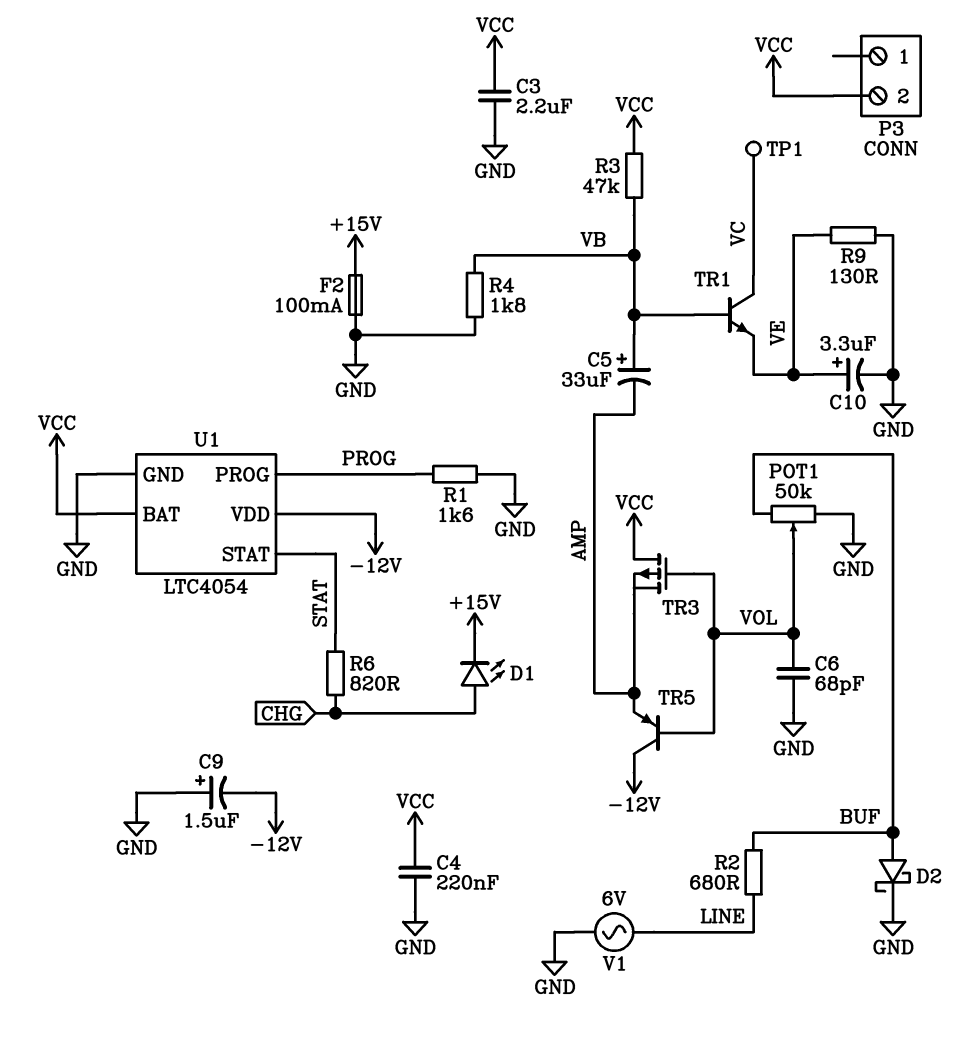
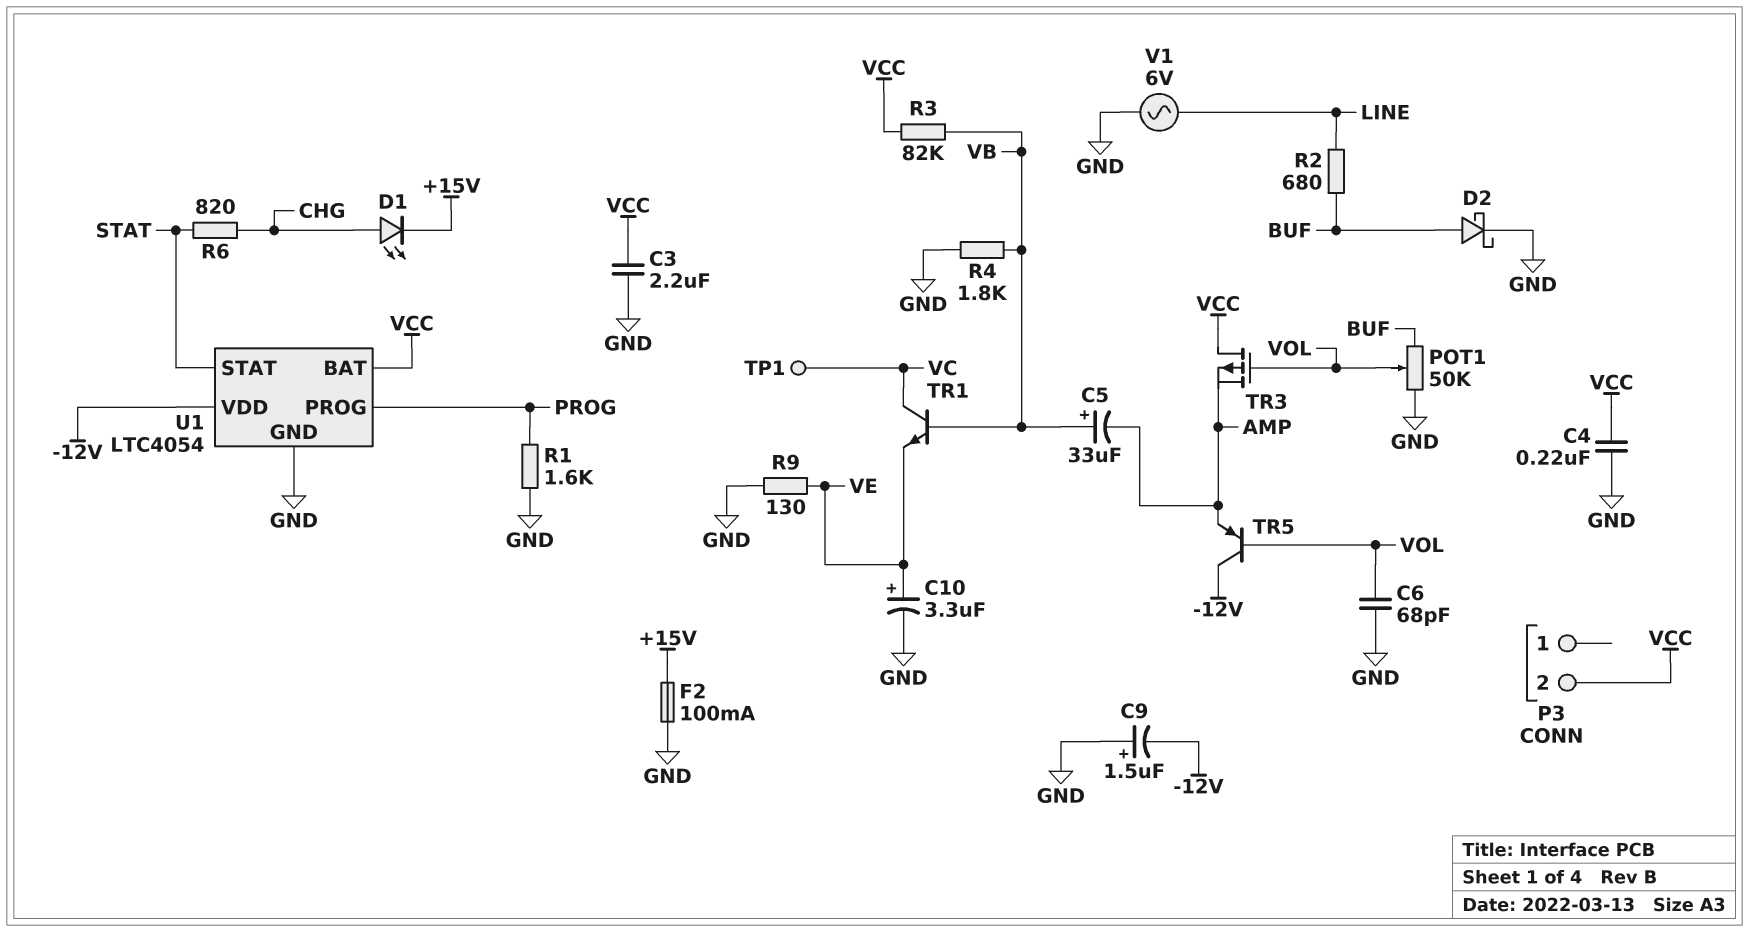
R3: 47k (VB, VCC) -> 82k (VB, VCC)

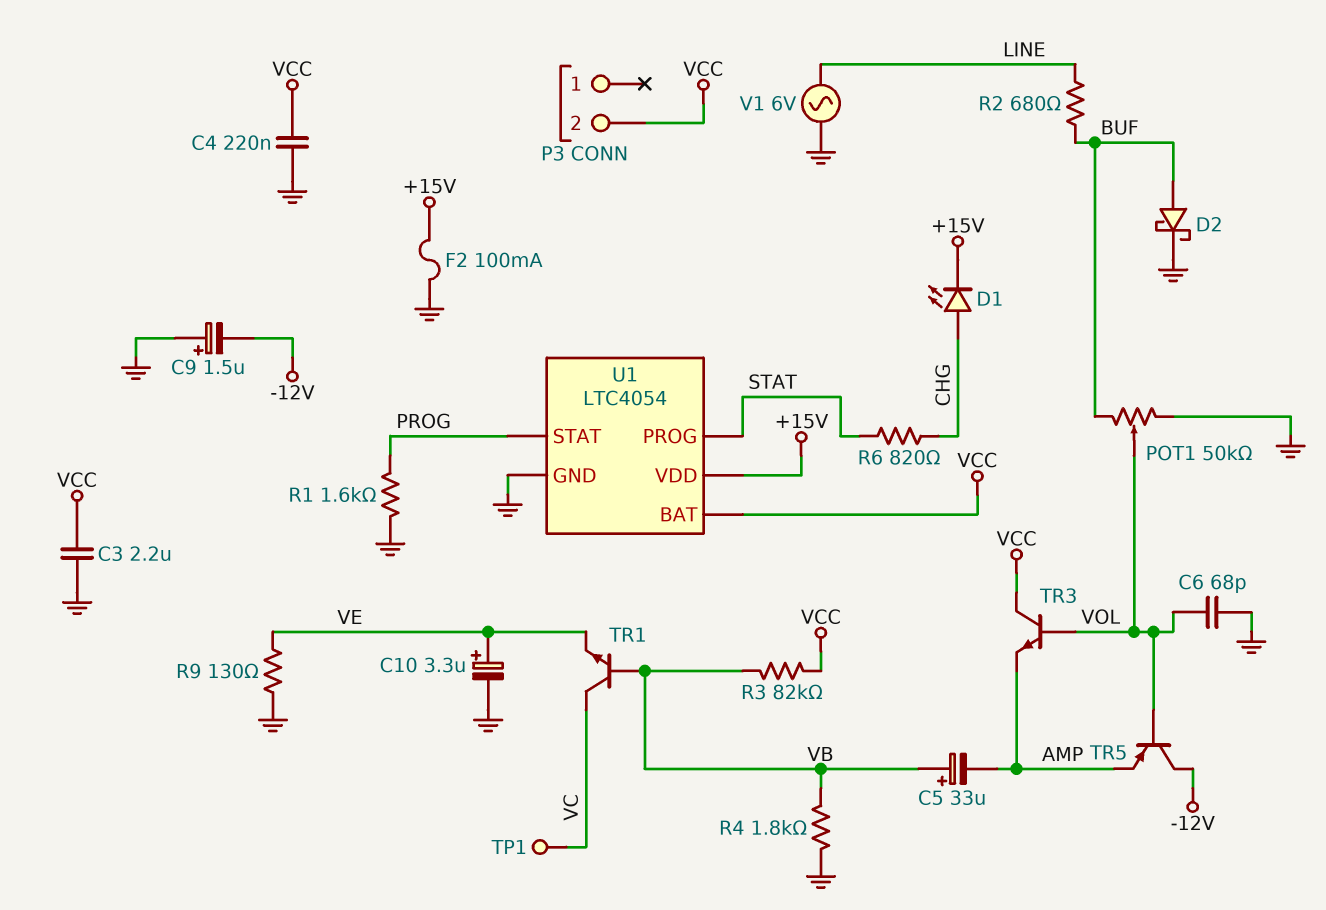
TR3: PMOS (G VOL, D VCC, S AMP) -> NPN (B VOL, C VCC, E AMP)
U1 pin PROG: PROG -> STAT
U1 pin STAT: STAT -> PROG
U1 pin VDD: -12V -> +15V

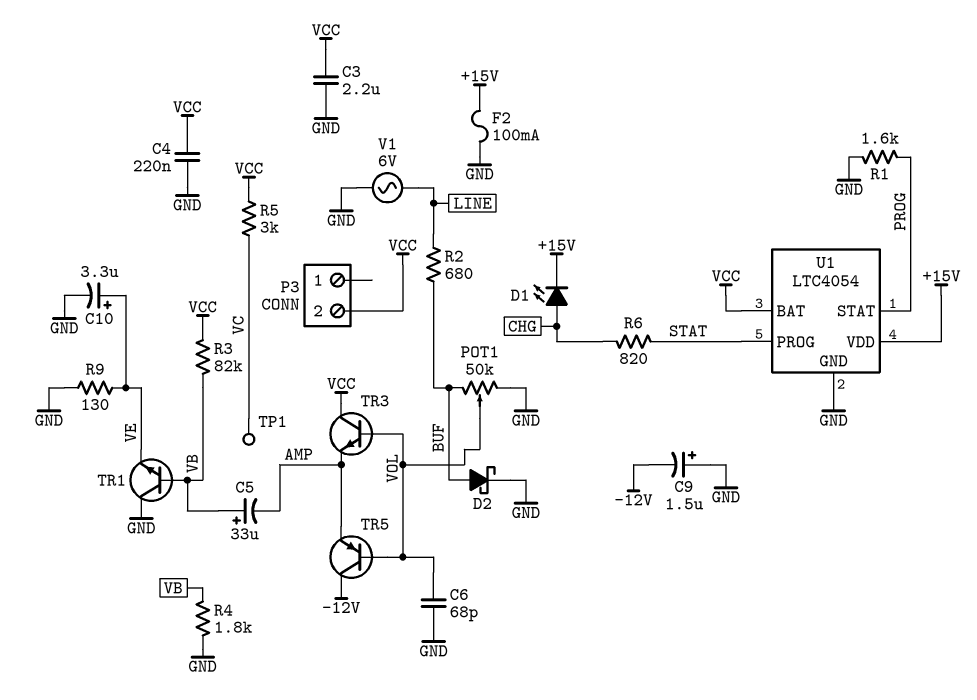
R5: none -> 3k (VC, VCC)
TR1: NPN (B VB, C VC, E VE) -> NPN (B VB, C GND, E VE)

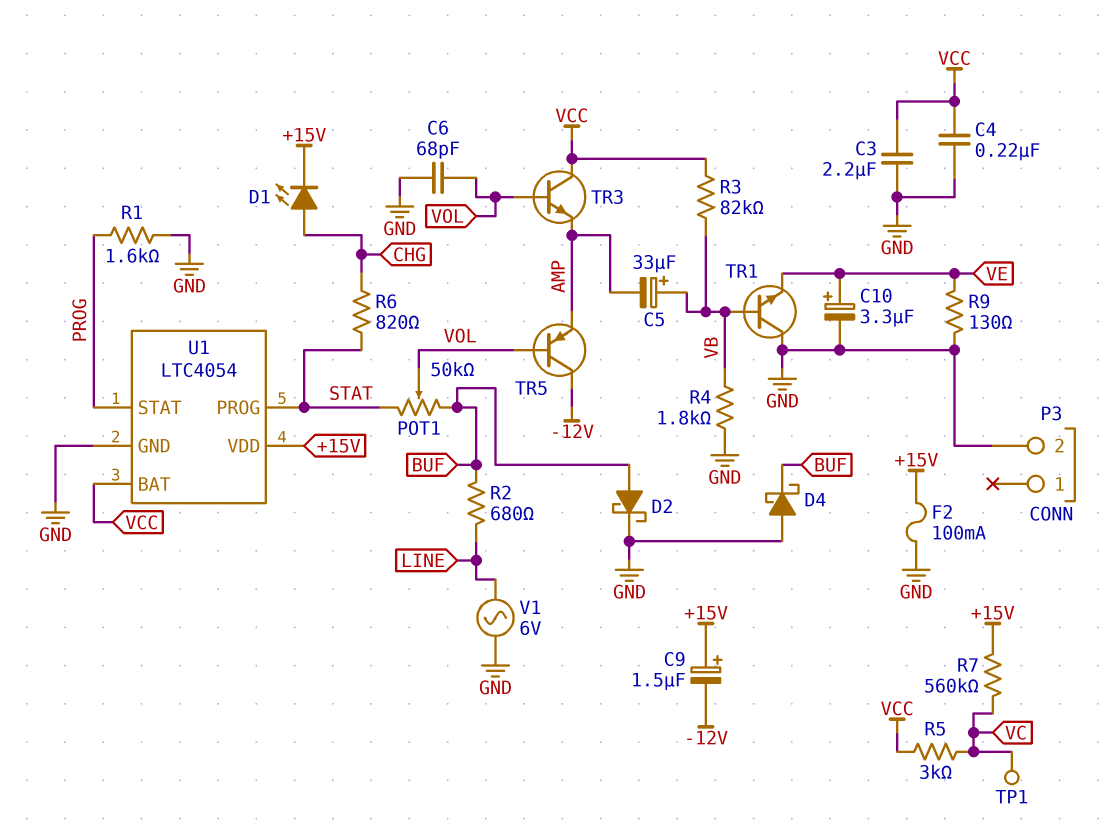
C9: 1.5uF (plus GND, minus -12V) -> 1.5uF (plus +15V, minus -12V)
D4: none -> schottky (A GND, K BUF)
P3 pin 2: VCC -> GND
POT1: 50k (BUF, GND, wiper VOL) -> 50k (BUF, STAT, wiper VOL)
R7: none -> 560k (+15V, VC)

